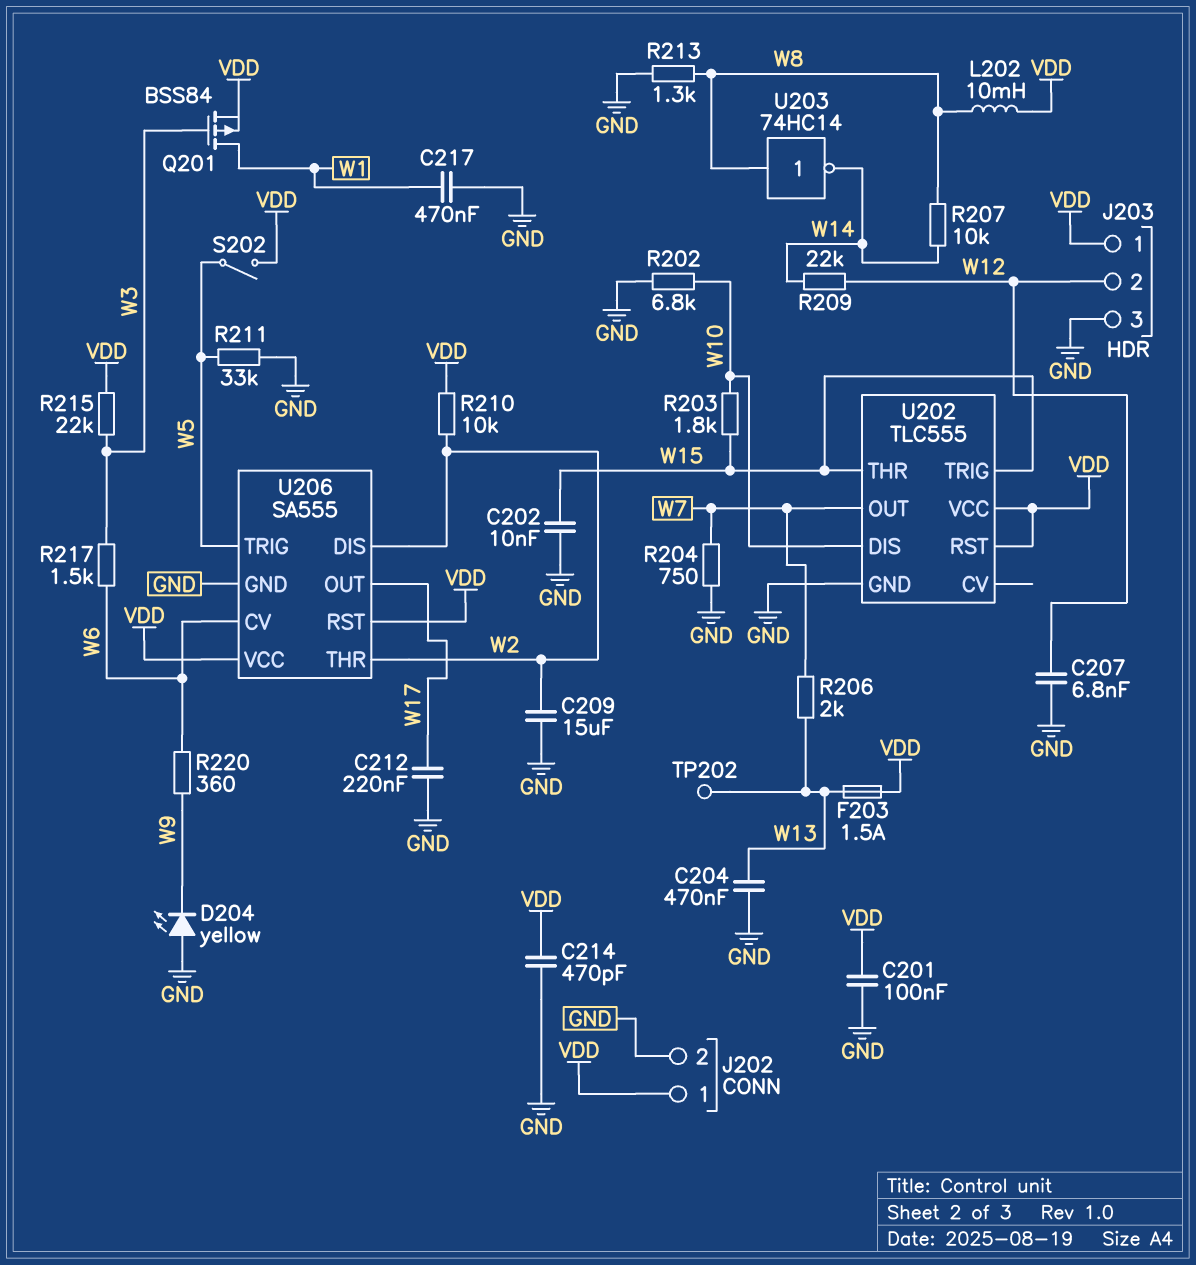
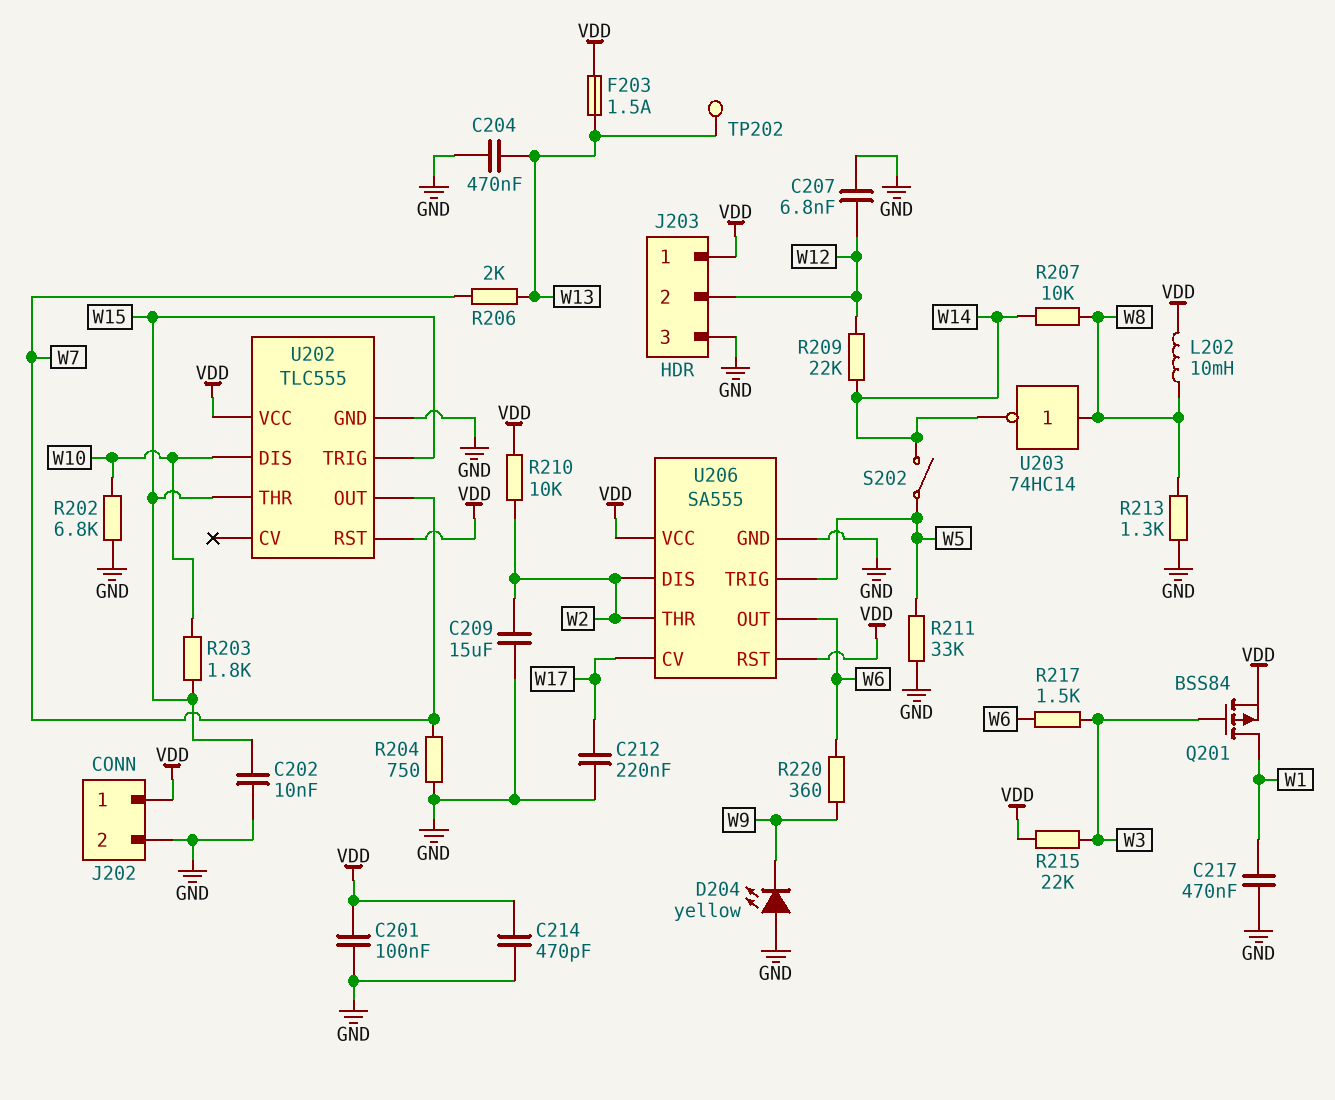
S202: switch (VDD, W5) -> switch (W5, W14)
U206 pin CV: W6 -> W17
U206 pin OUT: W17 -> W6

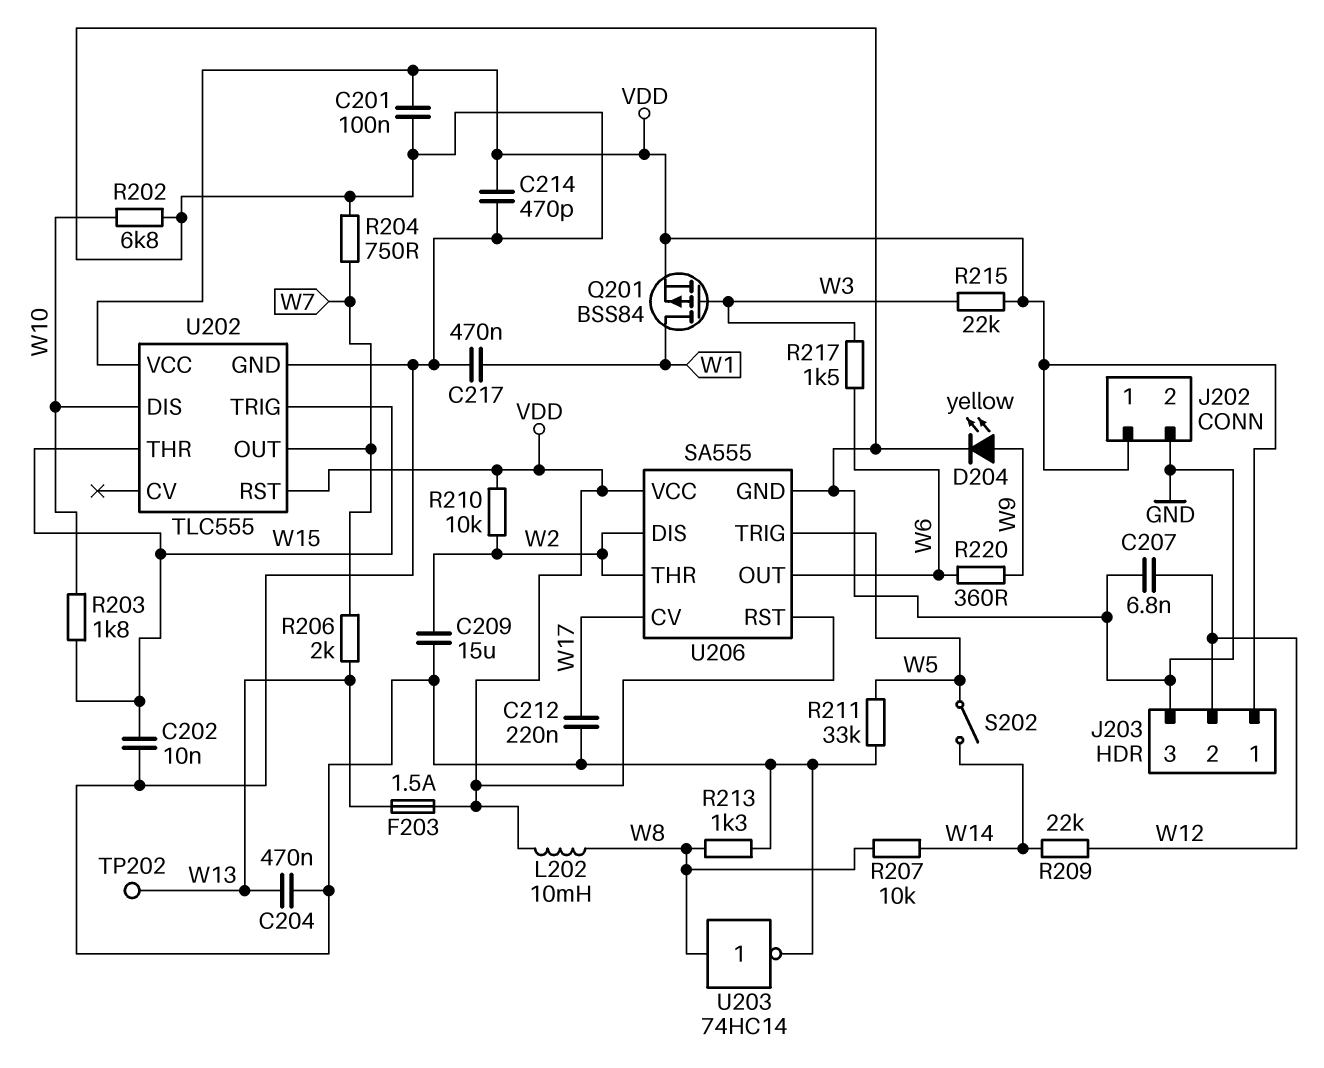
D204: LED yellow (A GND, K W9) -> LED yellow (A W9, K GND)
U203: NOT 74HC14 (in W8, out W14) -> NOT 74HC14 (in W8, out GND)

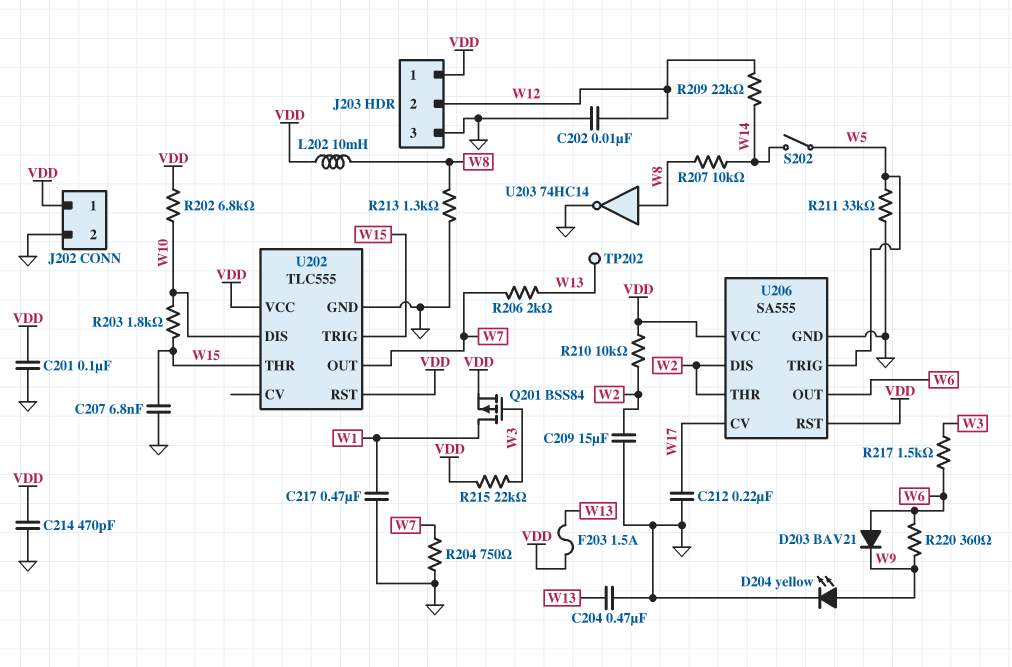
C202: 10nF (GND, W15) -> 10nF (GND, W12)
C207: 6.8nF (GND, W12) -> 6.8nF (GND, W15)
D203: none -> diode BAV21 (A W6, K W9)
R202: 6.8k (GND, W10) -> 6.8k (VDD, W10)

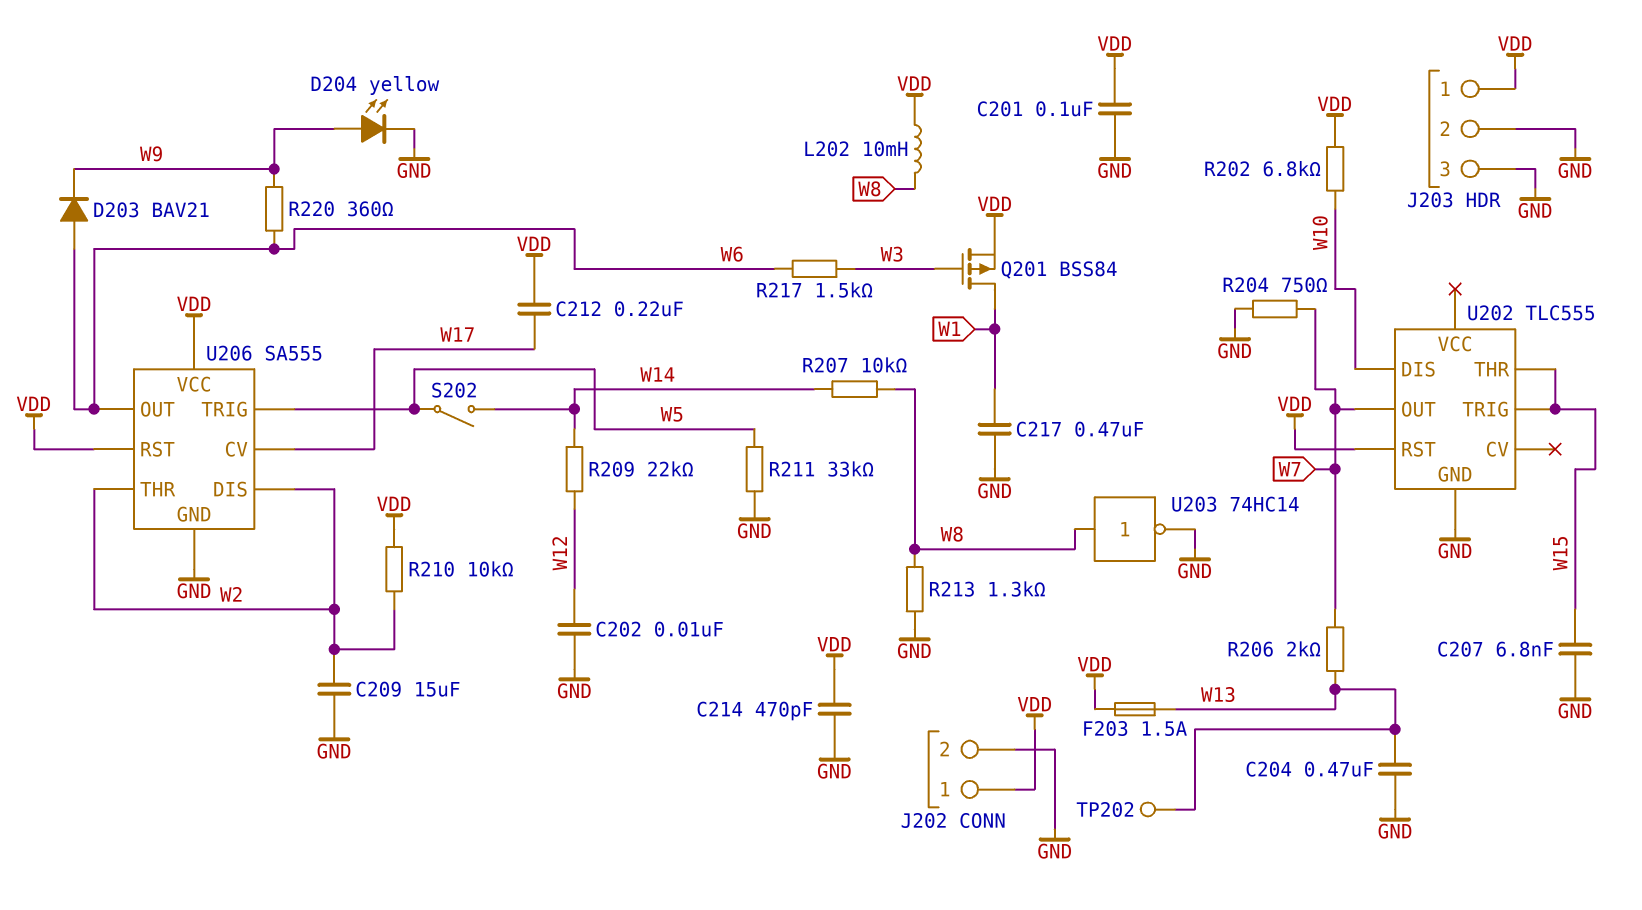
C212: 220nF (GND, W17) -> 220nF (VDD, W17)
J203 pin 2: W12 -> GND
R203: 1.8k (W10, W15) -> none
R215: 22k (VDD, W3) -> none
U202 pin VCC: VDD -> none

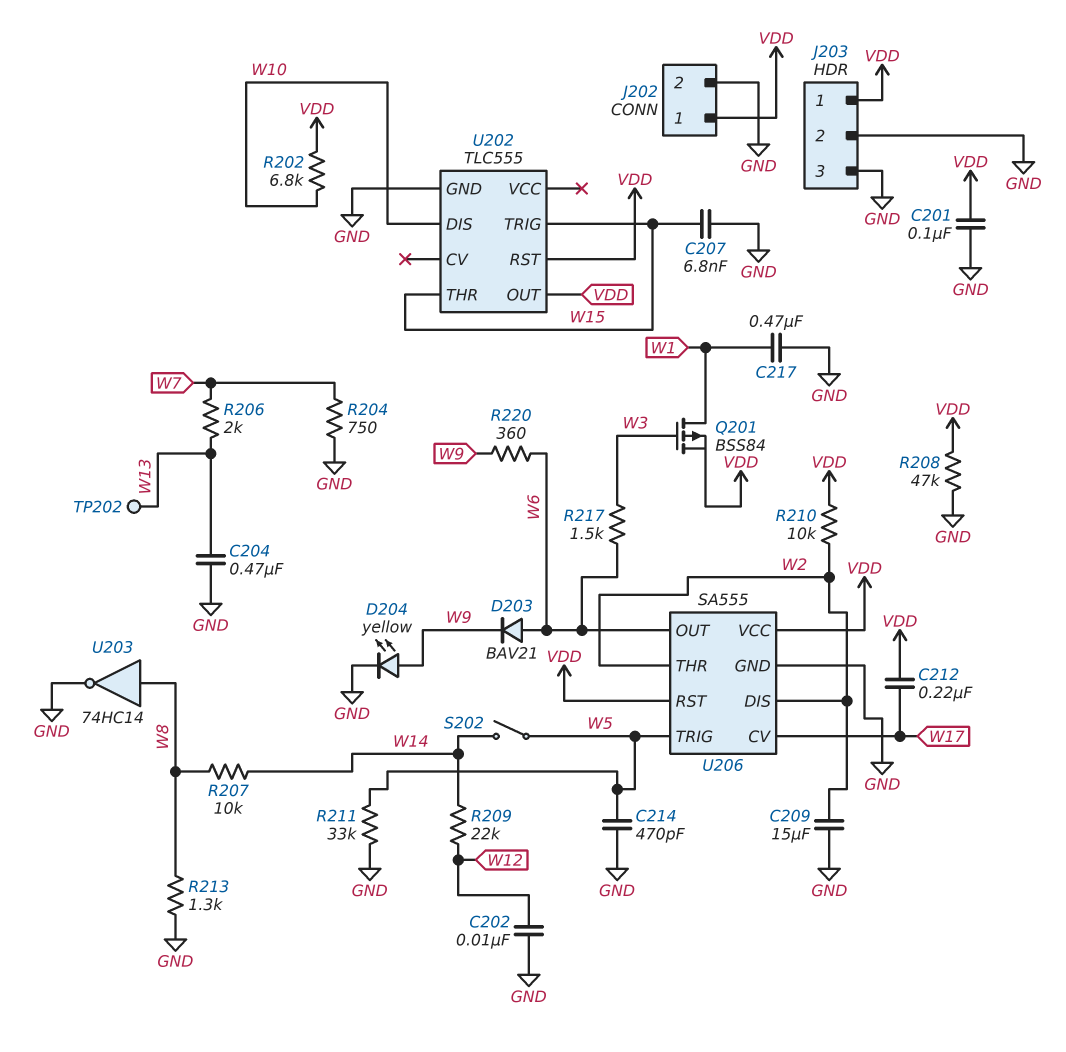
C214: 470pF (GND, VDD) -> 470pF (GND, W5)
F203: 1.5A (VDD, W13) -> none
L202: 10mH (VDD, W8) -> none
R208: none -> 47k (GND, VDD)
U202 pin OUT: W7 -> VDD

